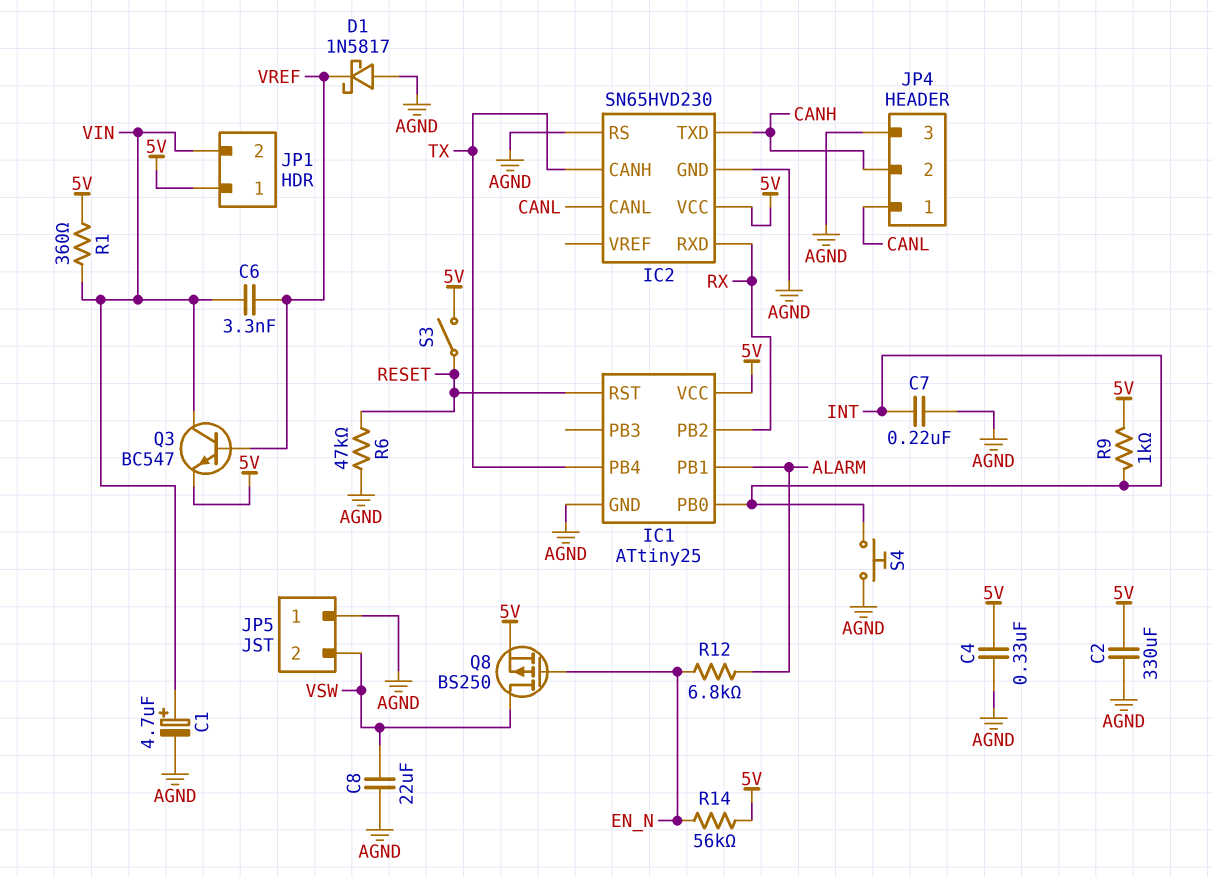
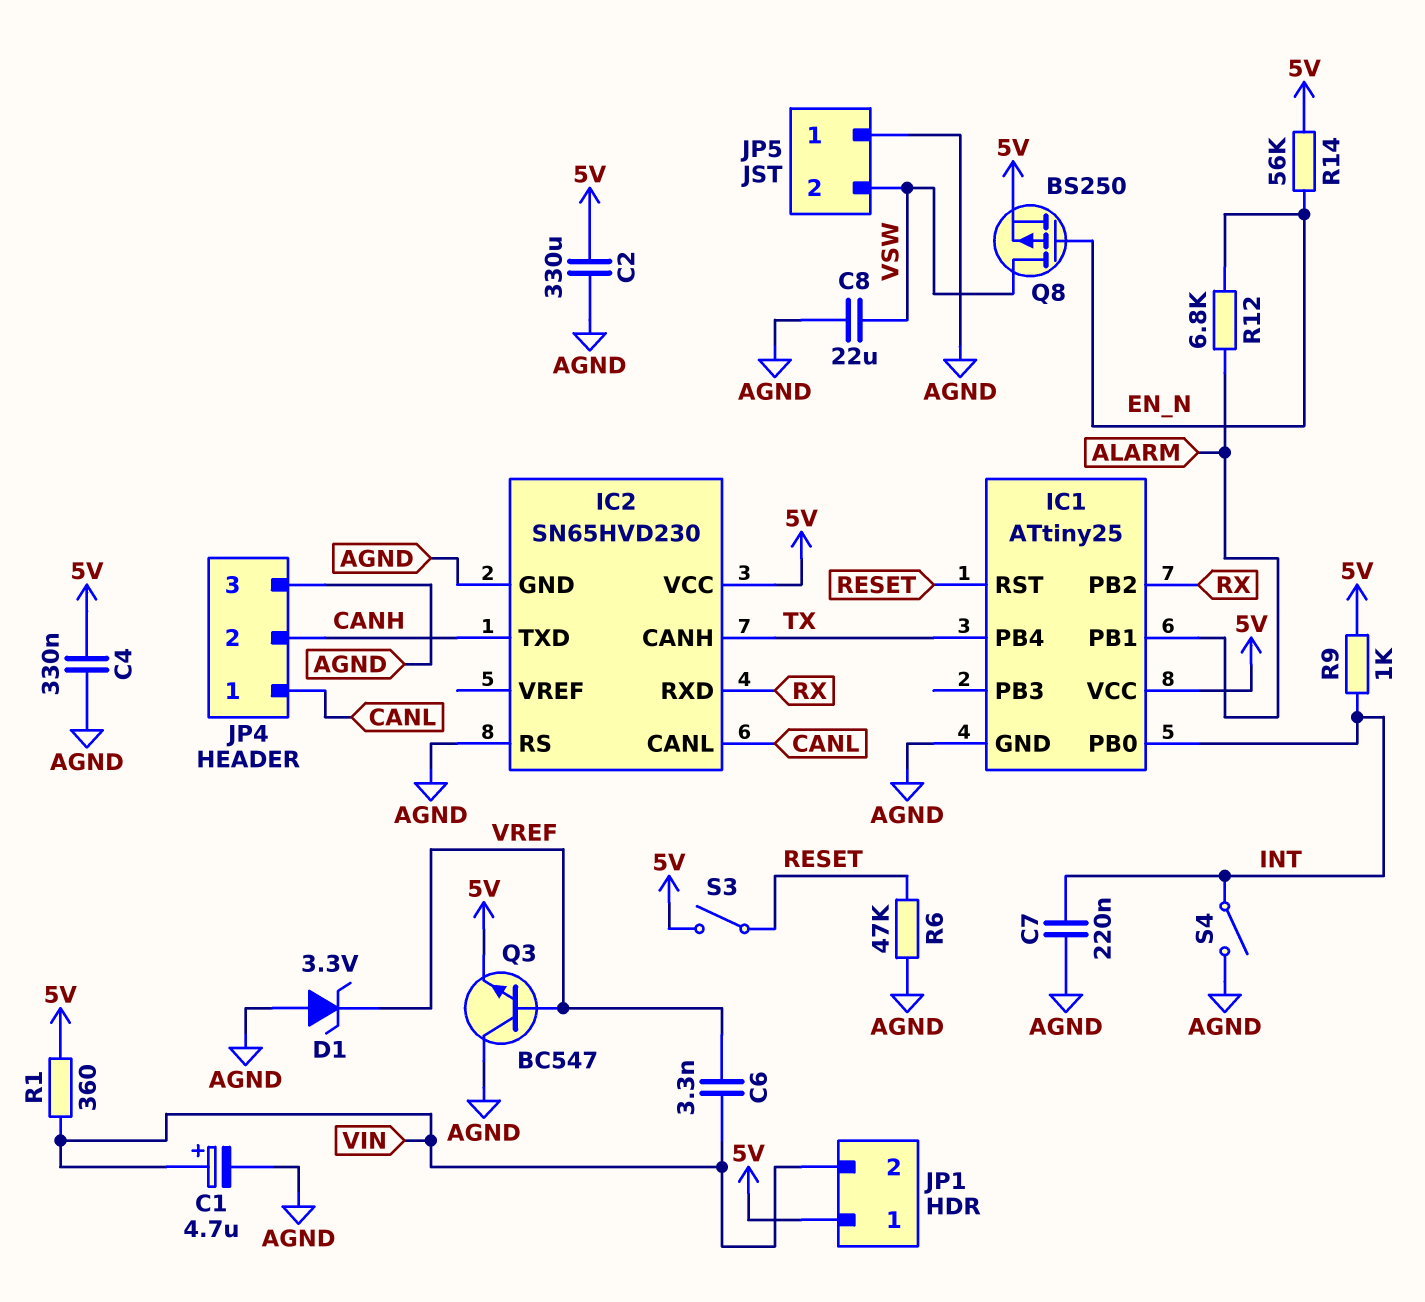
D1: schottky 1N5817 (A AGND, K VREF) -> zener 3.3V (A AGND, K VREF)
Q3: NPN BC547 (B VREF, C VIN, E 5V) -> NPN BC547 (B VREF, C AGND, E 5V)
S4: button (AGND, INT) -> switch (AGND, INT)

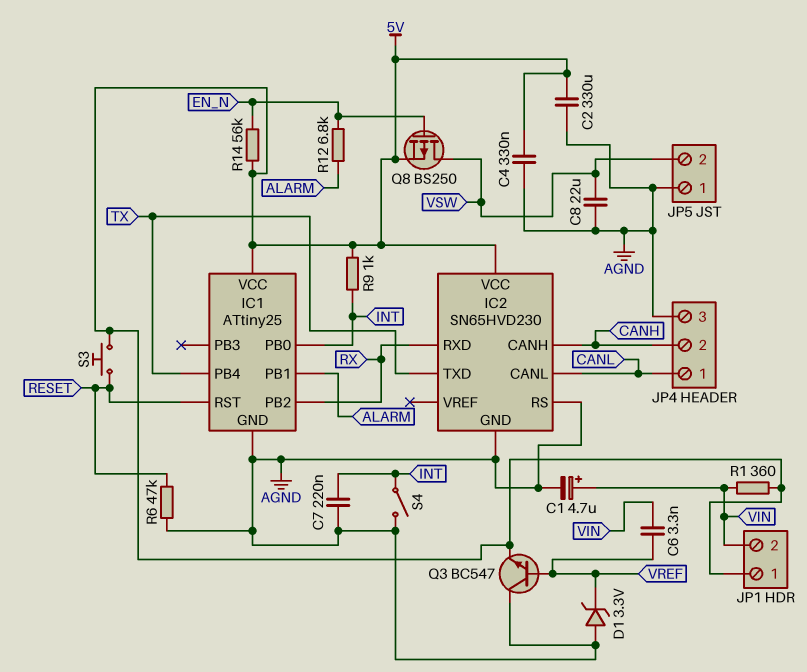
IC2 pin CANH: TX -> CANH
IC2 pin TXD: CANH -> TX
S3: switch (5V, RESET) -> button (5V, RESET)

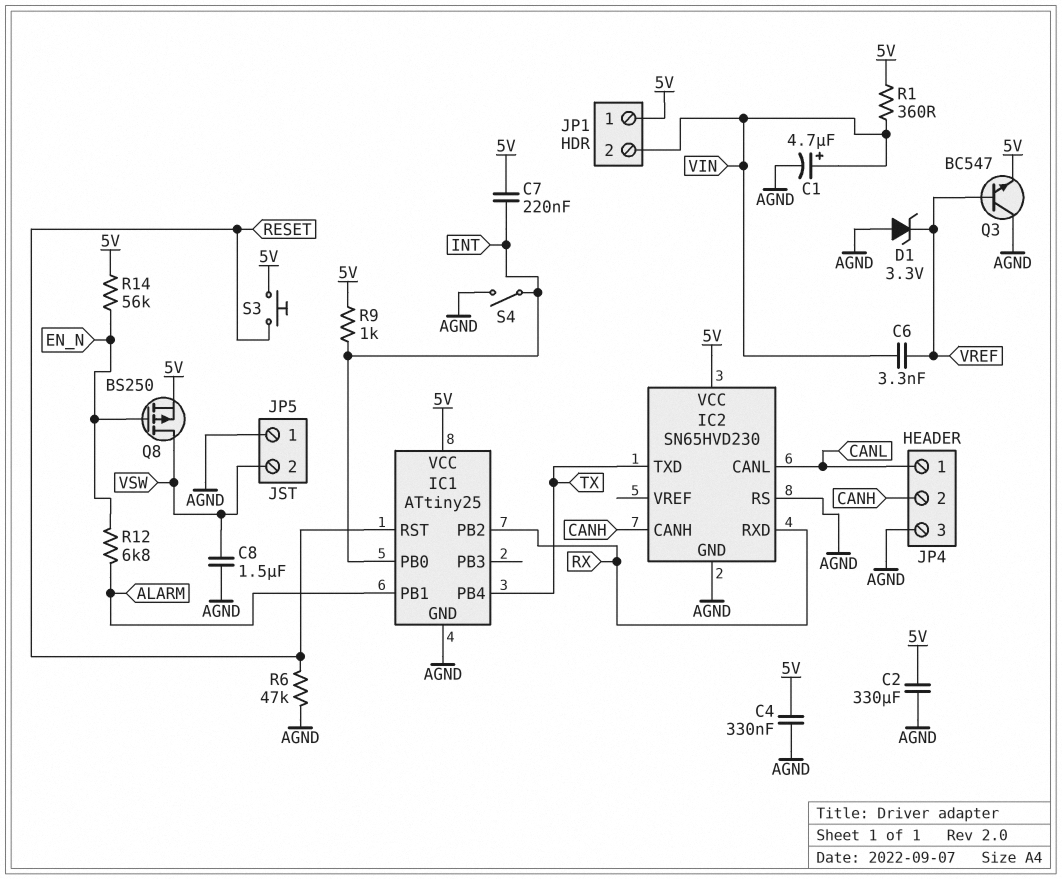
C7: 220nF (AGND, INT) -> 220nF (5V, INT)
C8: 22uF (AGND, VSW) -> 1.5uF (AGND, VSW)

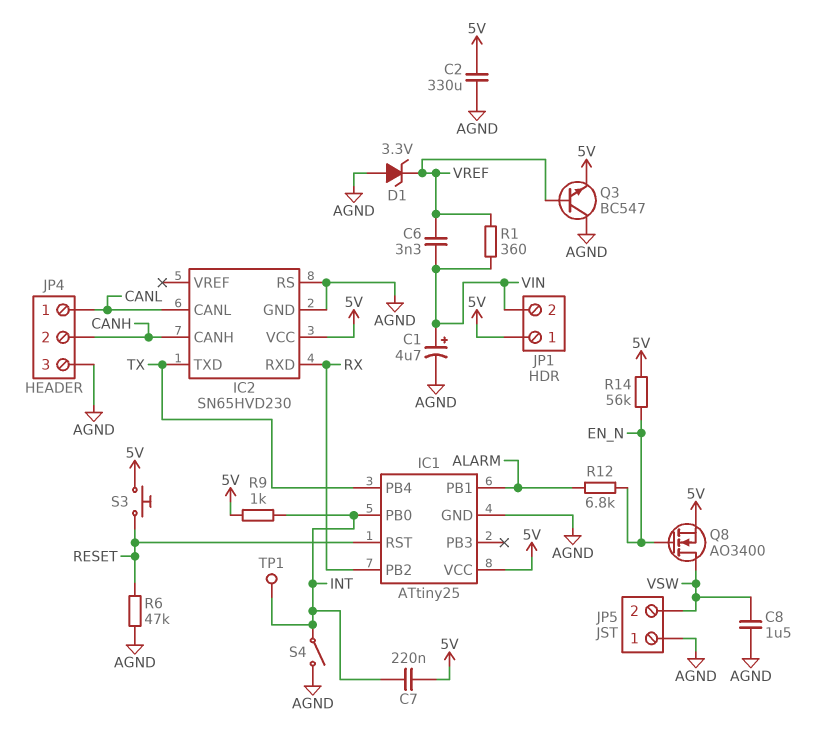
C4: 330nF (5V, AGND) -> none
Q8: PMOS BS250 (G EN_N, D VSW, S 5V) -> NMOS AO3400 (G EN_N, D VSW, S 5V)
R1: 360 (5V, VIN) -> 360 (VIN, VREF)
TP1: none -> test point (INT)

